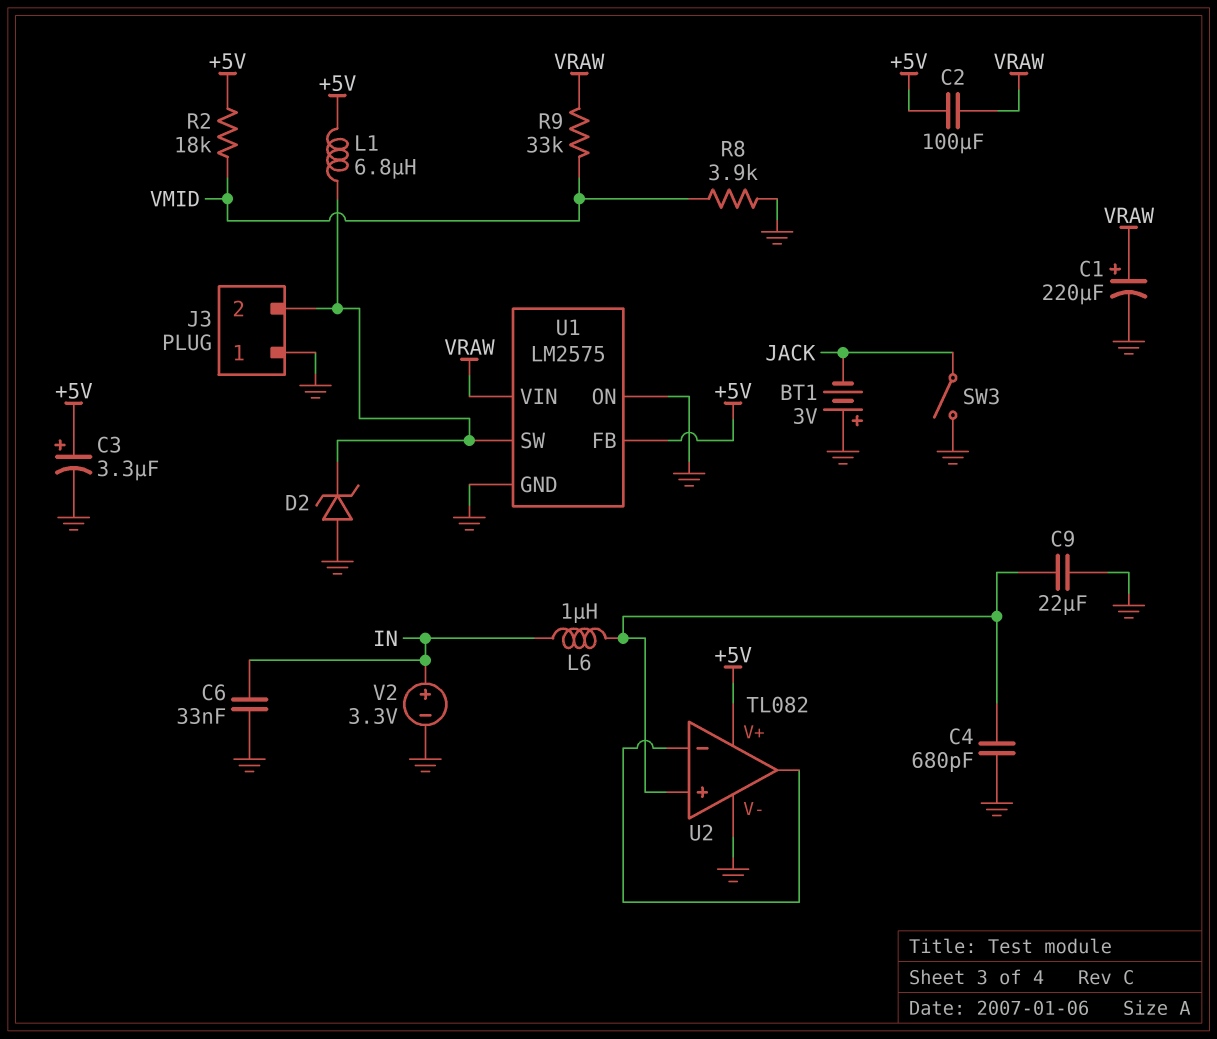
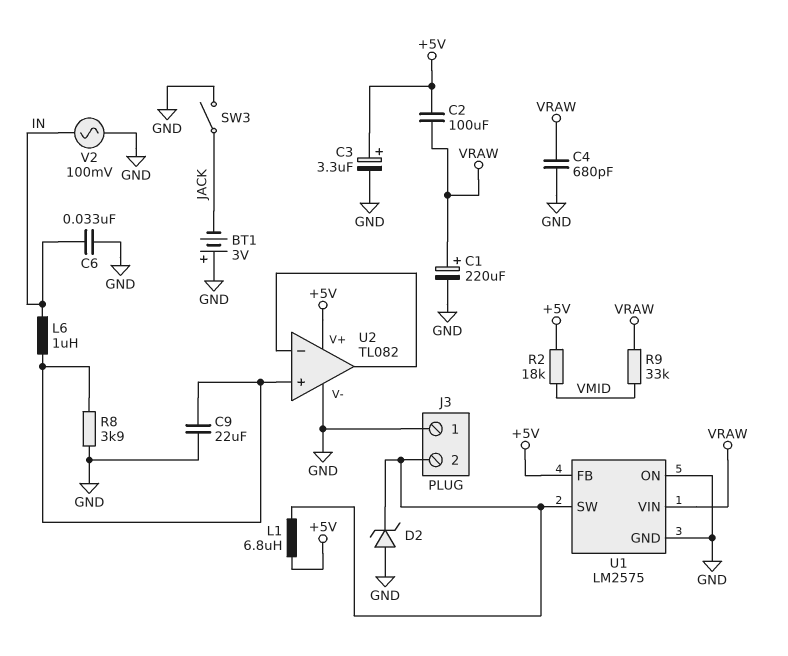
C4: 680pF (GND, U2/in+) -> 680pF (GND, VRAW)
R8: 3.9k (GND, VMID) -> 3.9k (GND, U2/in+)
V2: 3.3V (plus IN, minus GND) -> AC 100mV (GND, IN)

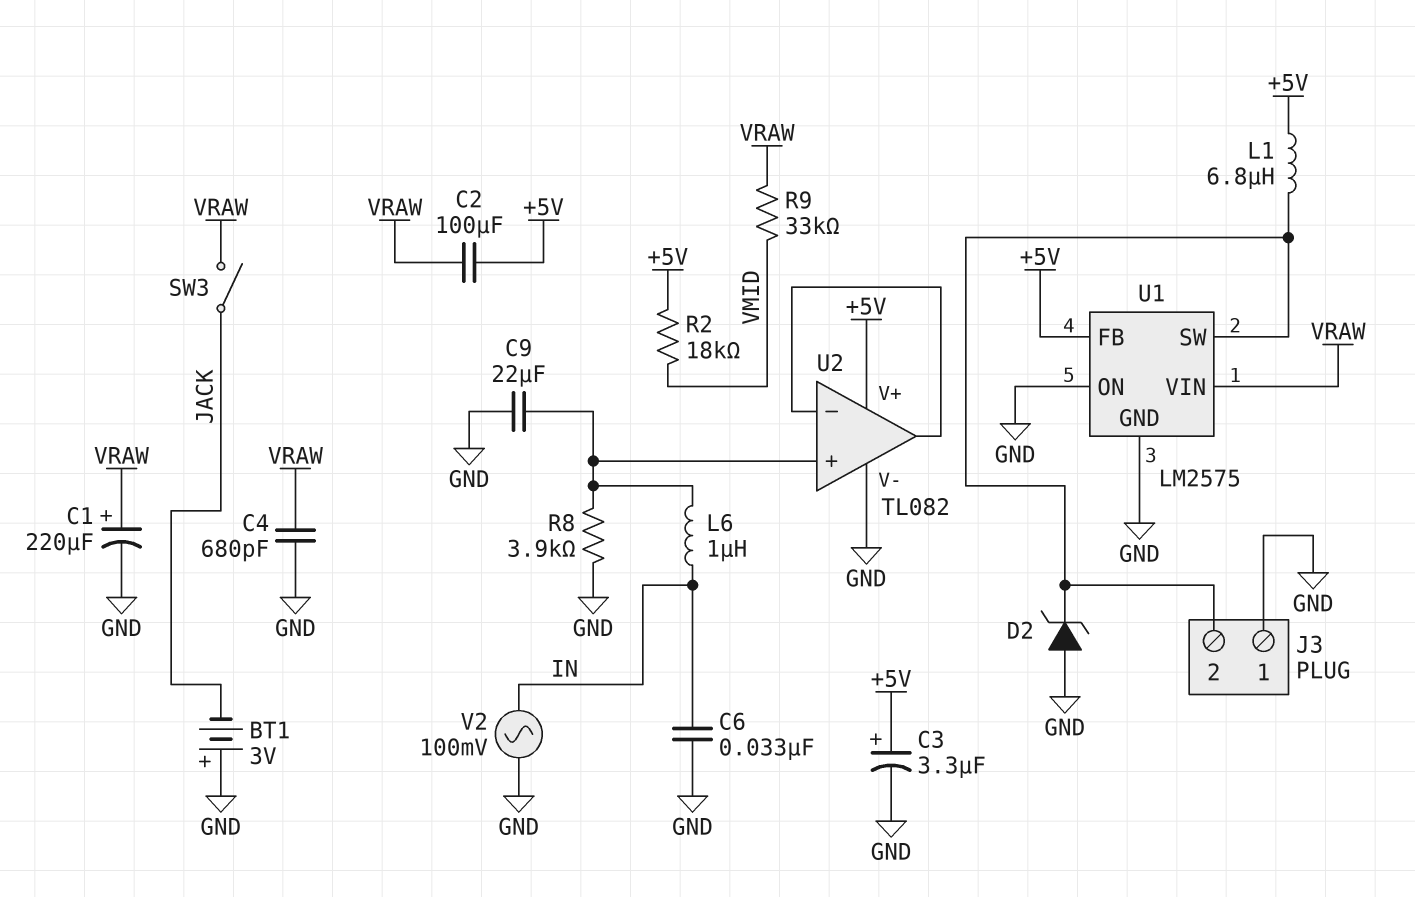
SW3: switch (GND, JACK) -> switch (JACK, VRAW)

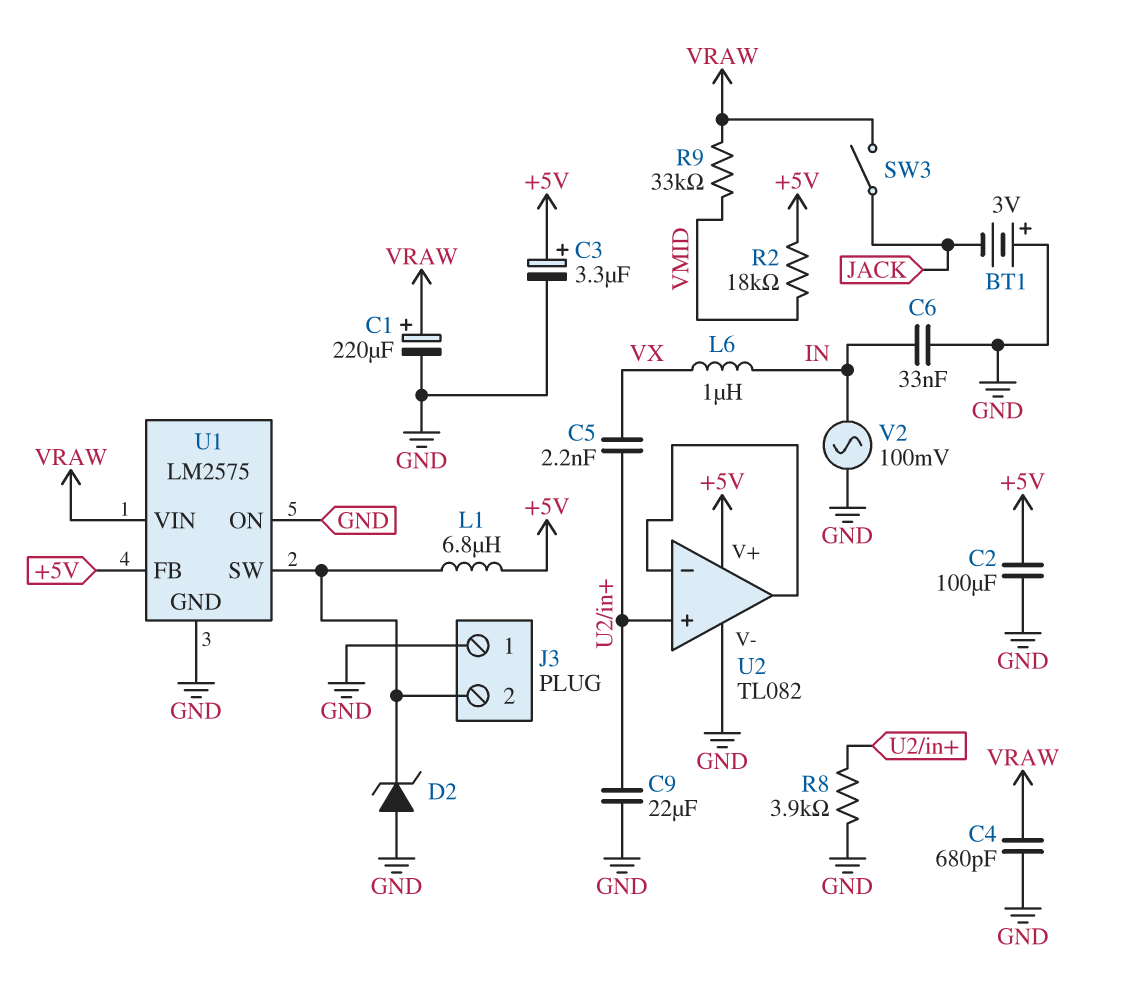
C2: 100uF (+5V, VRAW) -> 100uF (+5V, GND)
C5: none -> 2.2nF (U2/in+, VX)
L6: 1uH (IN, U2/in+) -> 1uH (IN, VX)

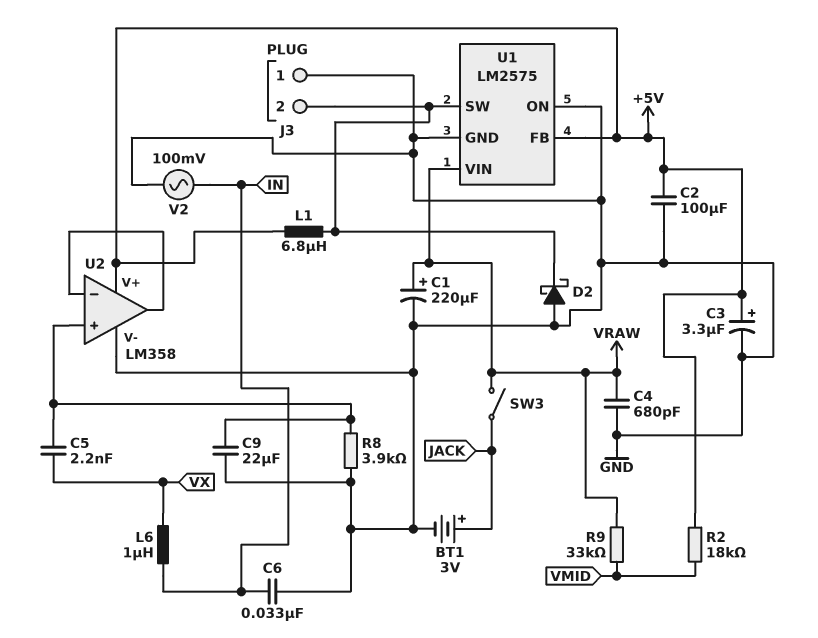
BT1: 3V (plus GND, minus JACK) -> 3V (plus JACK, minus GND)
D2: zener (A GND, K J3/2) -> schottky (A GND, K J3/2)
U2: TL082 -> LM358

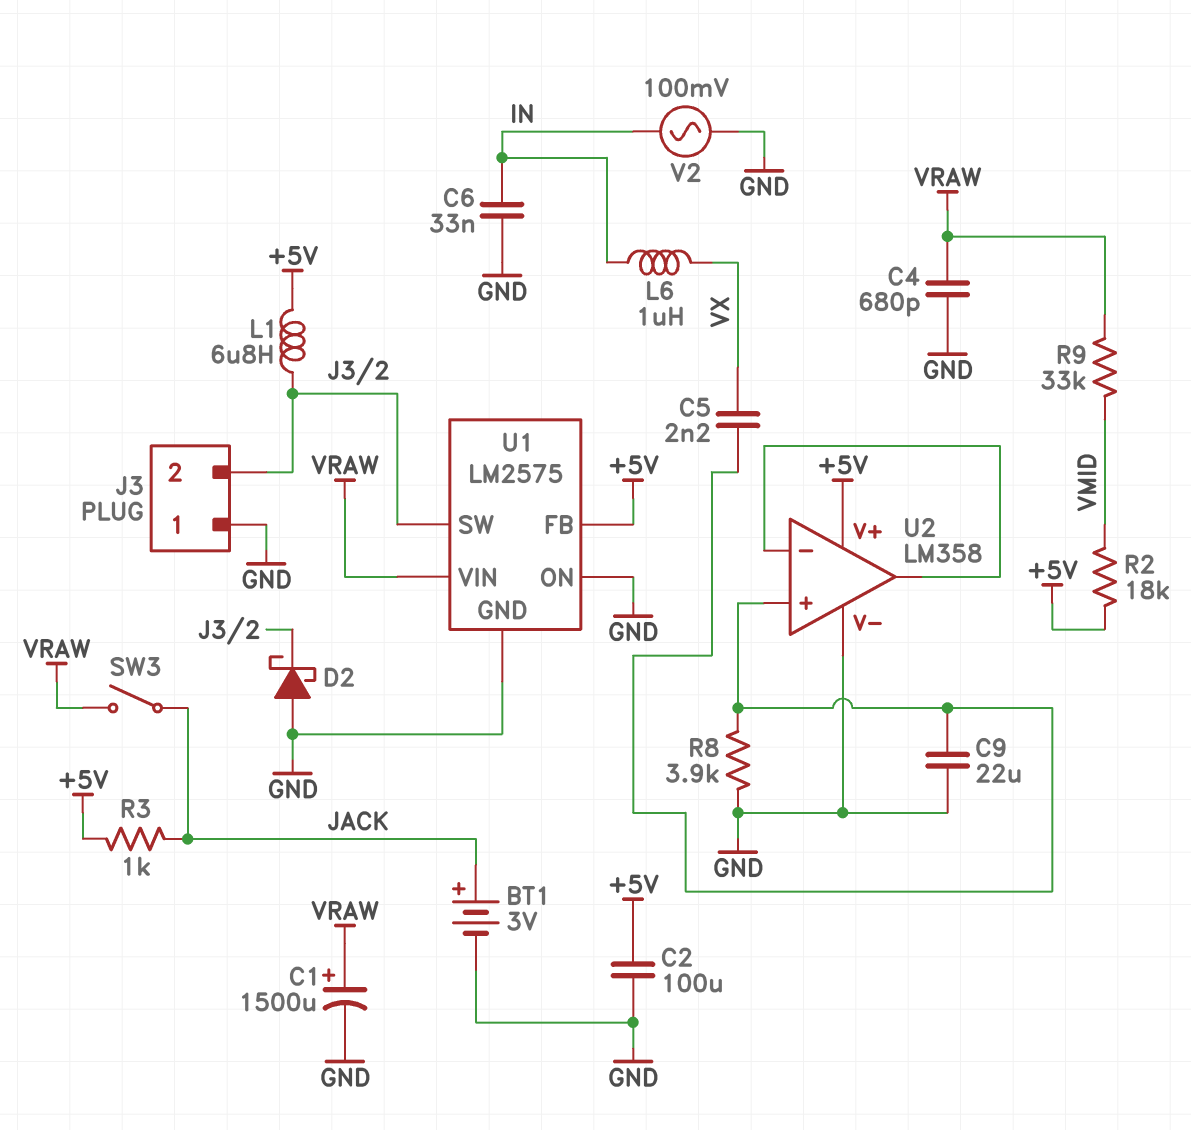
C1: 220uF (plus VRAW, minus GND) -> 1500uF (plus VRAW, minus GND)
C3: 3.3uF (plus +5V, minus GND) -> none
R3: none -> 1k (+5V, JACK)

